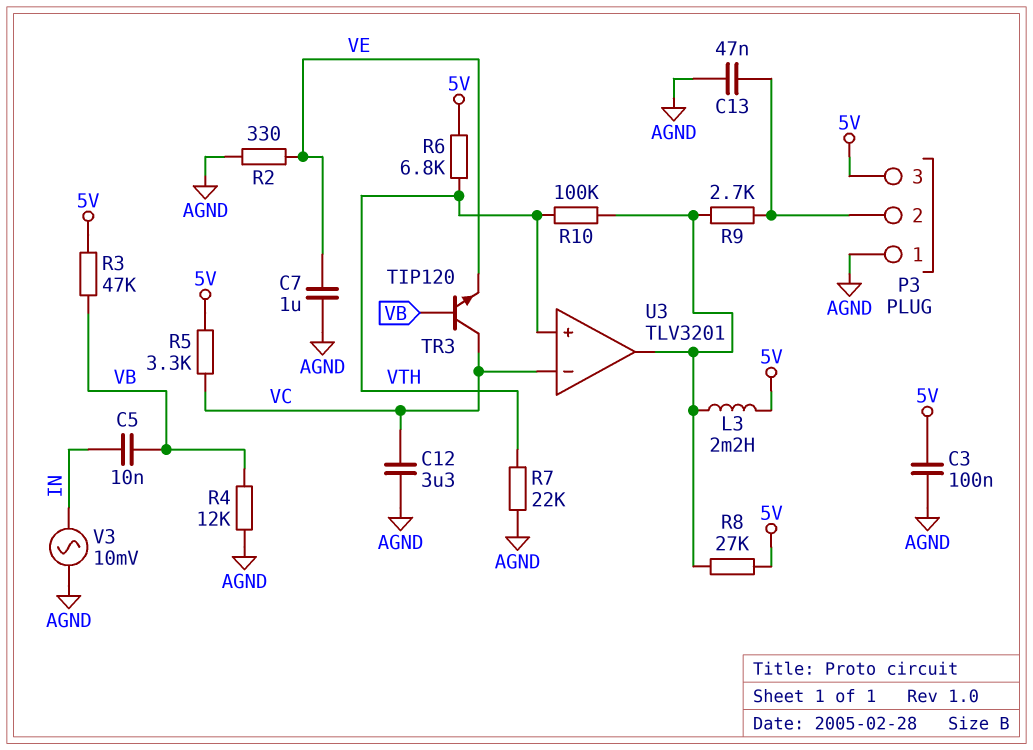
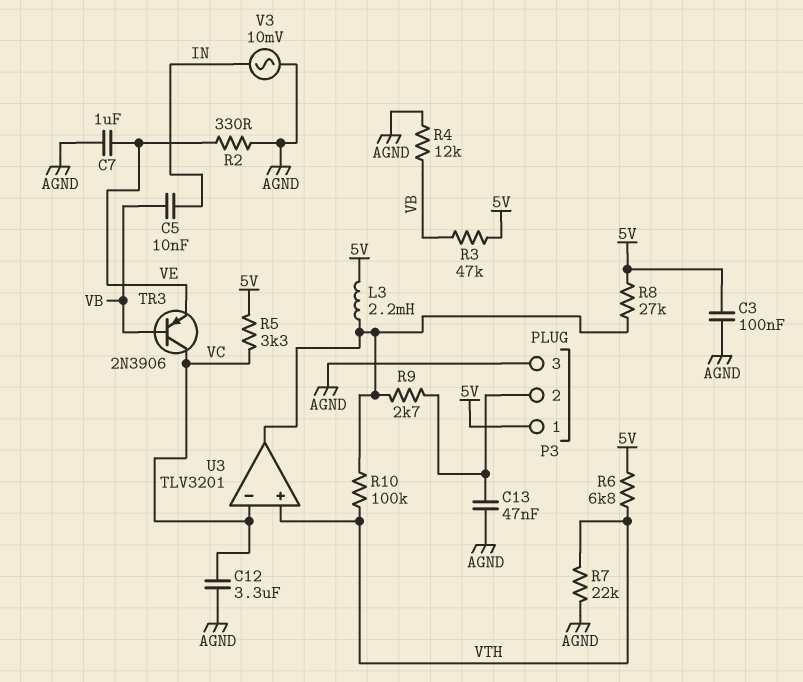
P3 pin 1: AGND -> 5V
P3 pin 3: 5V -> AGND
TR3: NPN TIP120 (B VB, C VC, E VE) -> PNP 2N3906 (B VB, C VC, E VE)

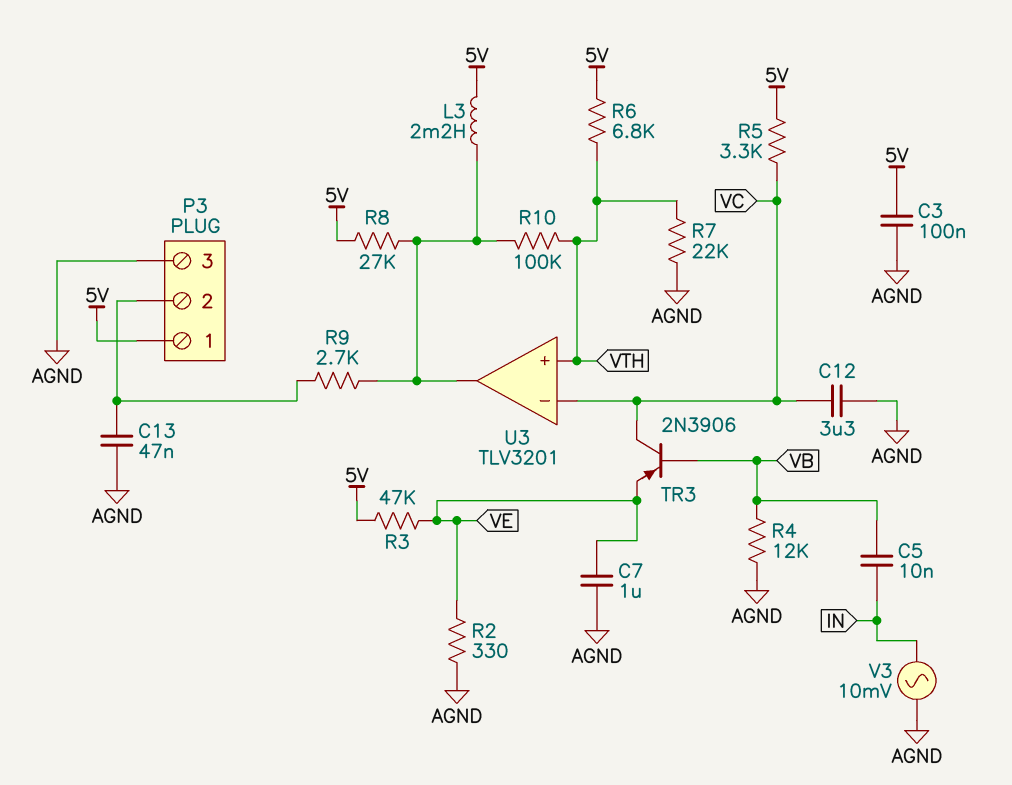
R3: 47k (5V, VB) -> 47k (5V, VE)

